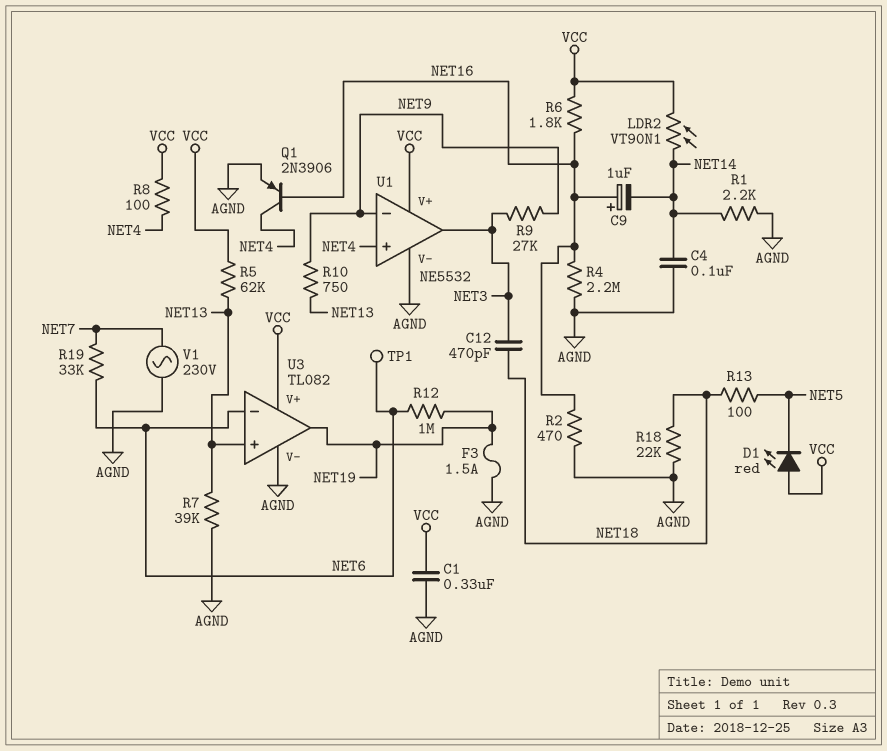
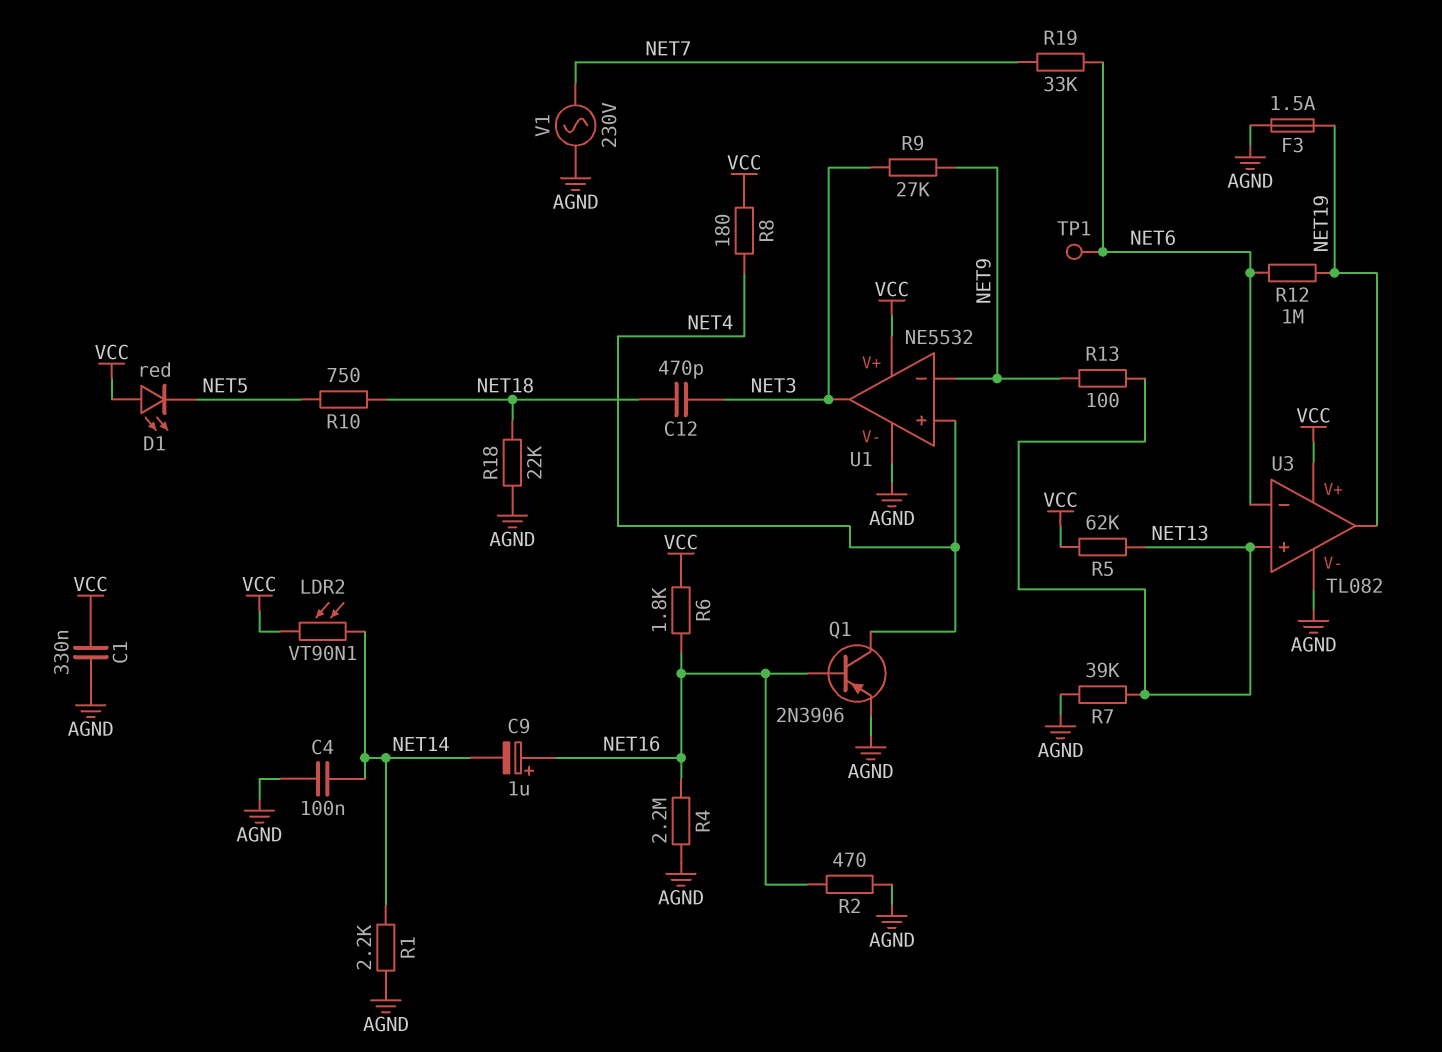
R8: 100 (NET4, VCC) -> 180 (NET4, VCC)
R10: 750 (NET9, NET13) -> 750 (NET5, NET18)
R13: 100 (NET5, NET18) -> 100 (NET9, NET13)

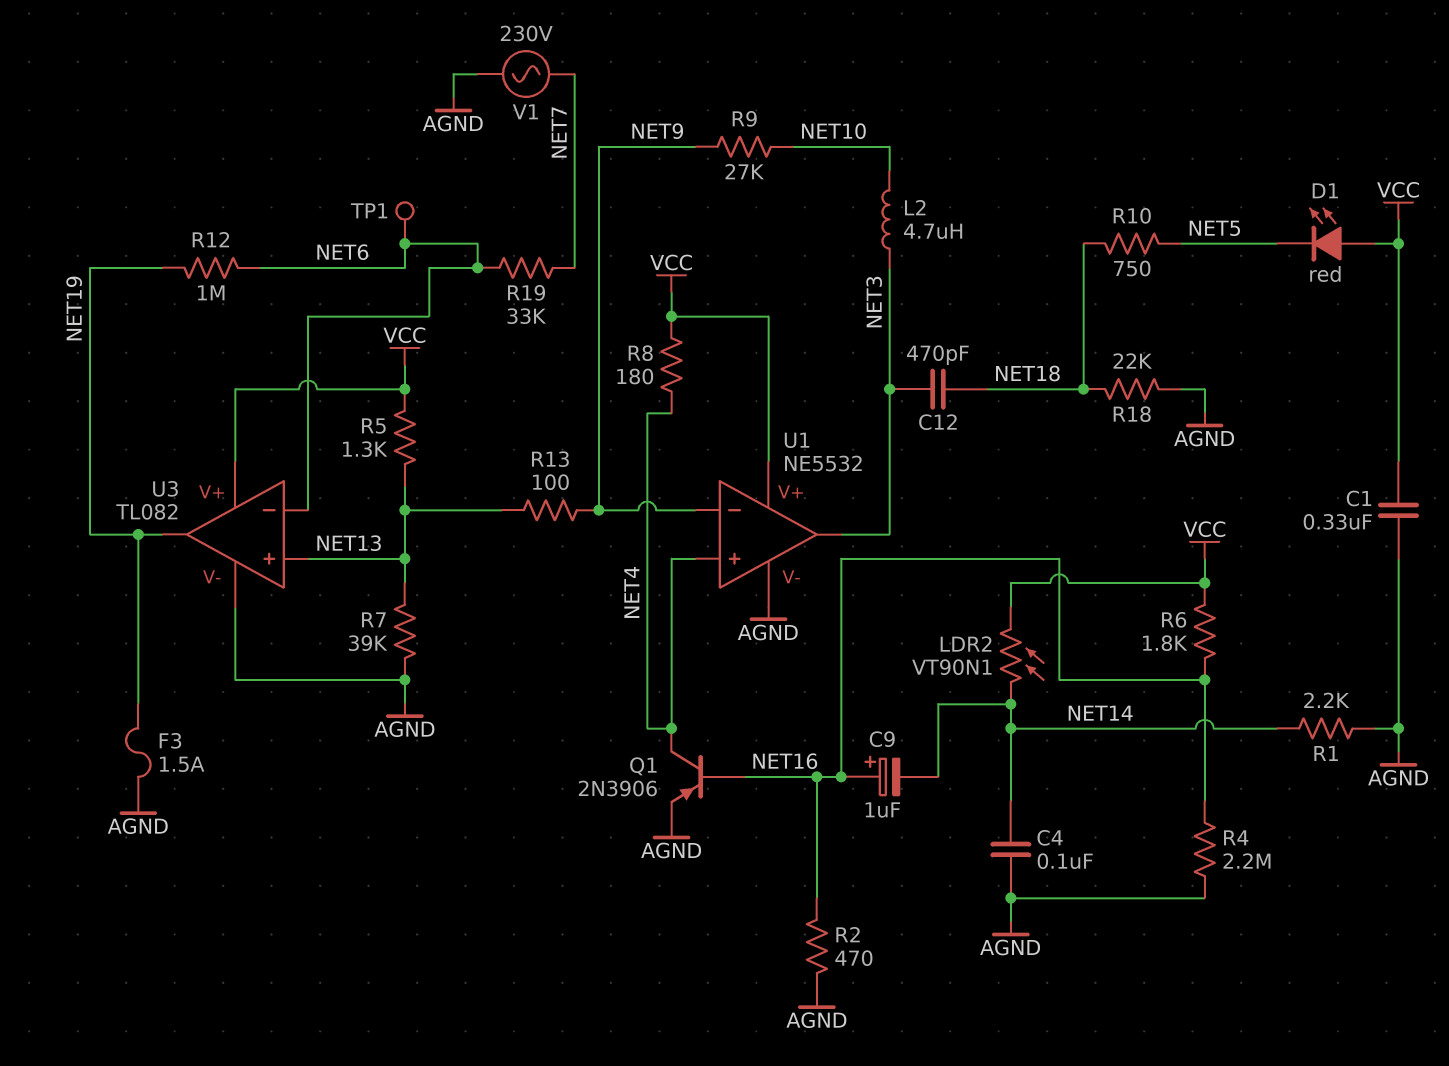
L2: none -> 4.7uH (NET3, NET10)
R5: 62k (NET13, VCC) -> 1.3k (NET13, VCC)
R9: 27k (NET3, NET9) -> 27k (NET9, NET10)

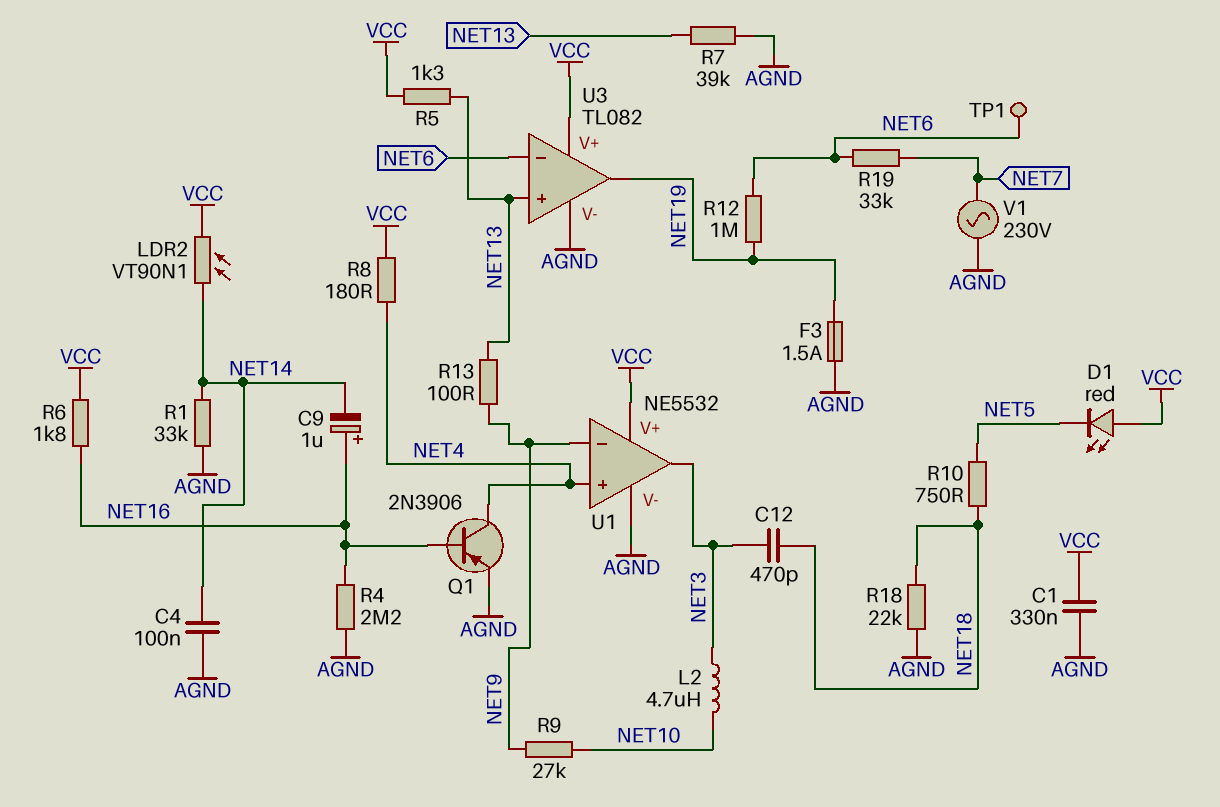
R1: 2.2k (AGND, NET14) -> 33k (AGND, NET14)
R2: 470 (AGND, NET16) -> none

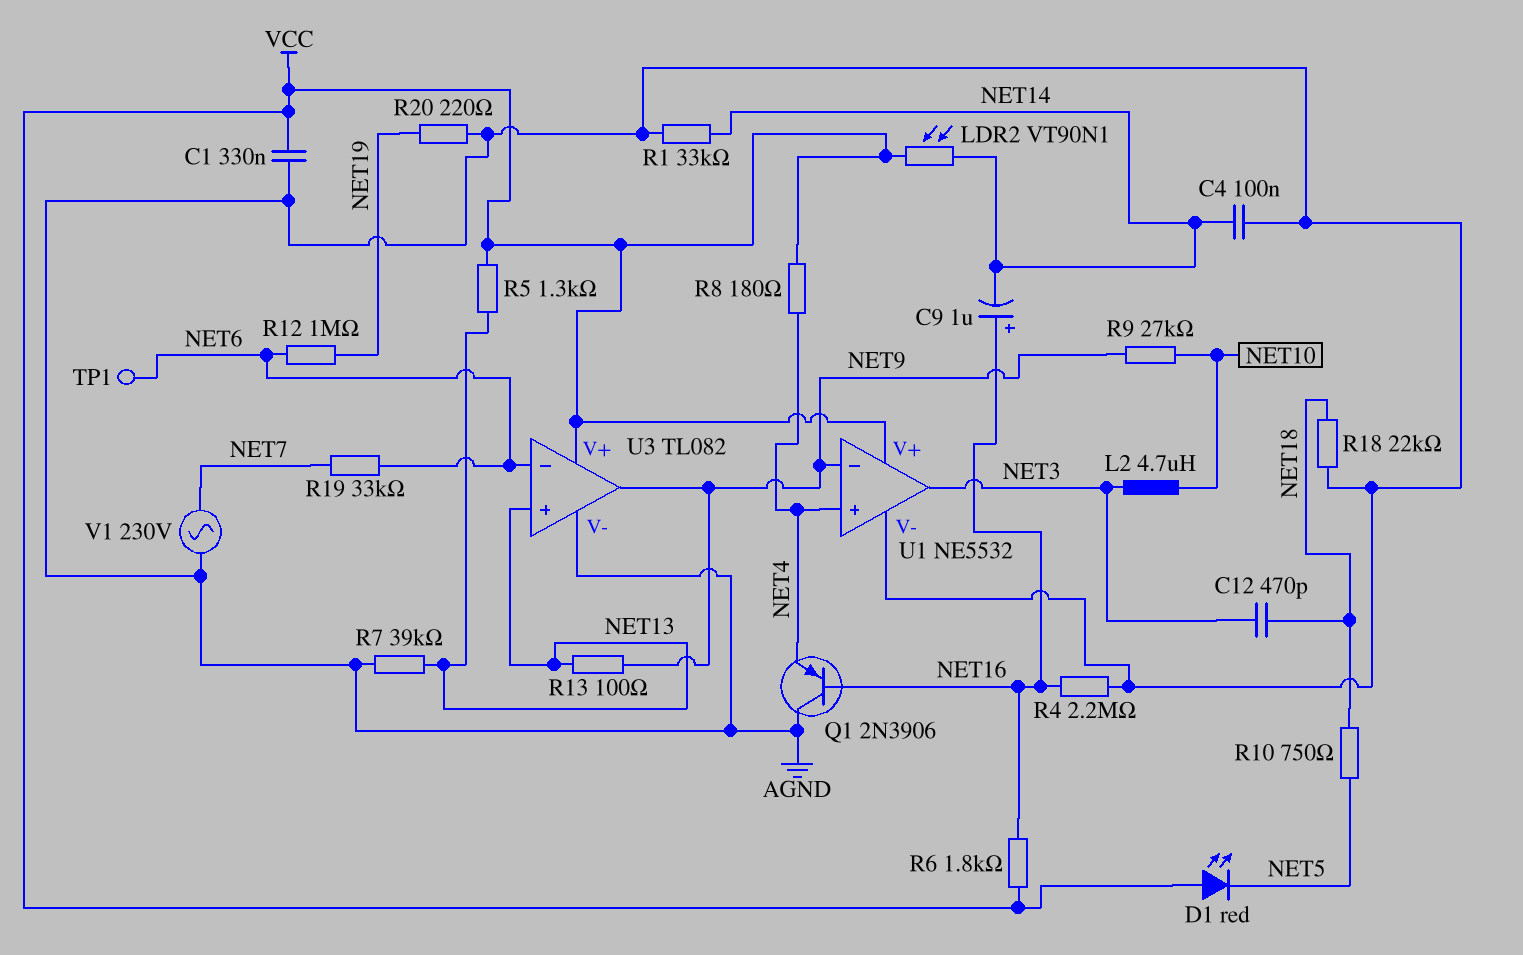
F3: 1.5A (AGND, NET19) -> none
Q1: PNP 2N3906 (B NET16, C NET4, E AGND) -> PNP 2N3906 (B NET16, C AGND, E NET4)
R20: none -> 220 (AGND, NET19)
U3 pin out: NET19 -> NET9

